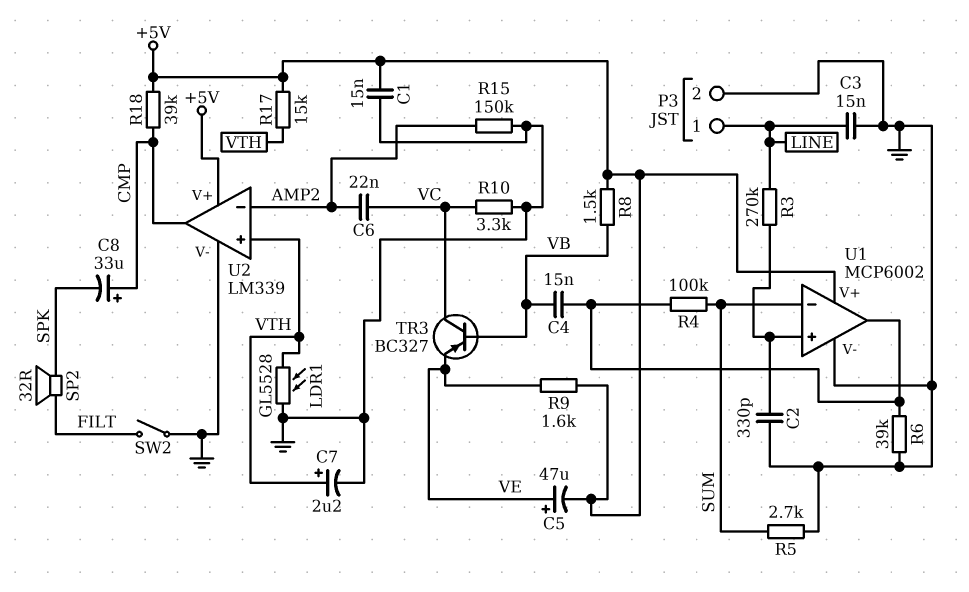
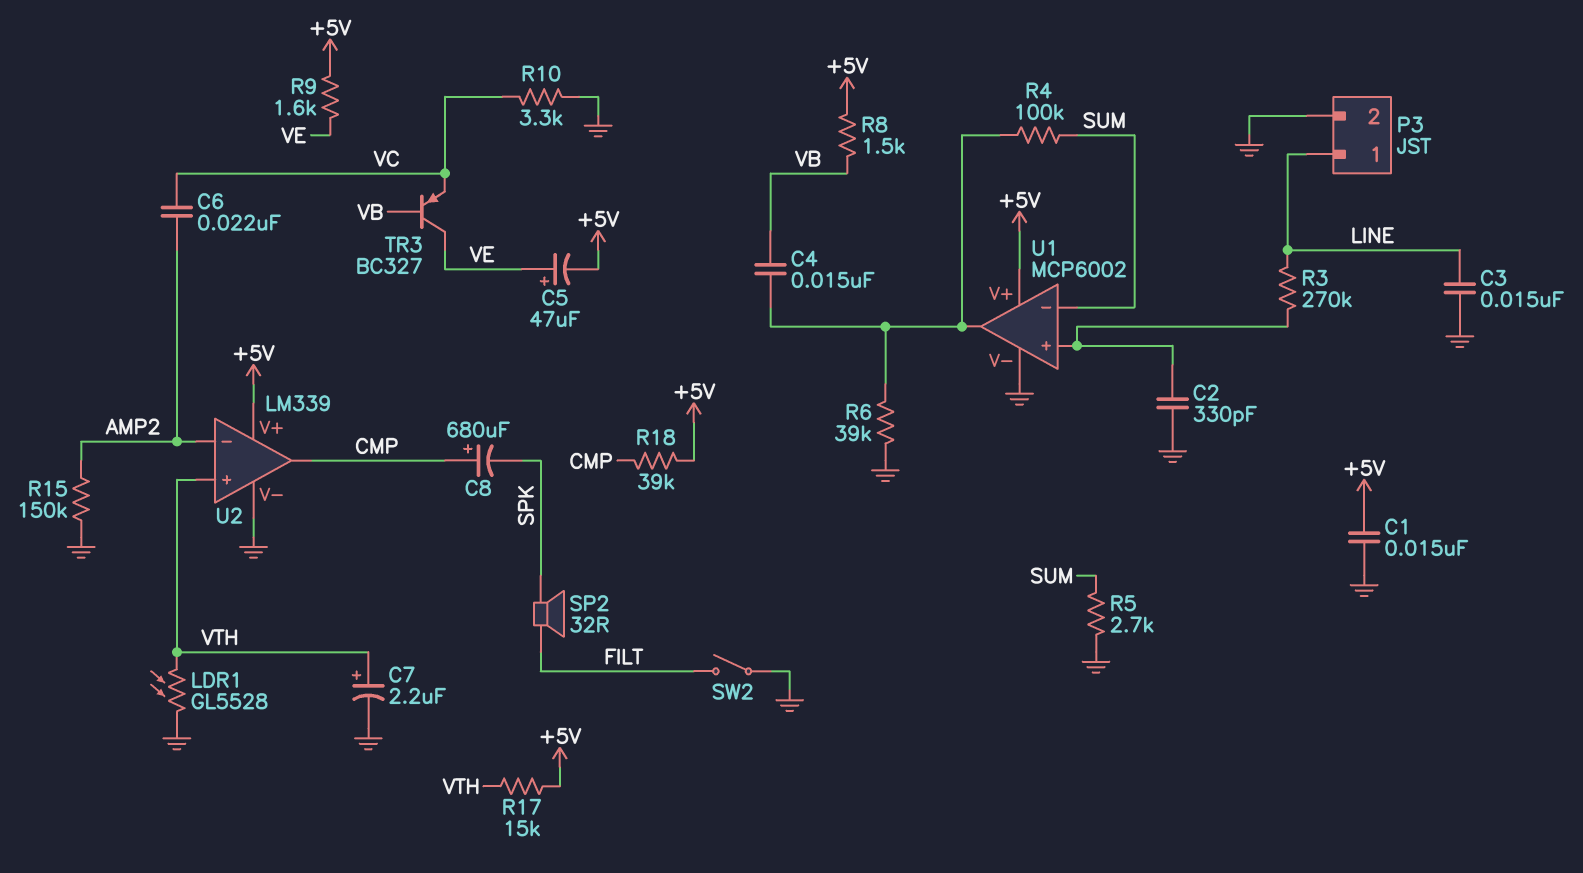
C8: 33uF (plus CMP, minus SPK) -> 680uF (plus CMP, minus SPK)
TR3: PNP BC327 (B VB, C VC, E VE) -> PNP BC327 (B VB, C VE, E VC)

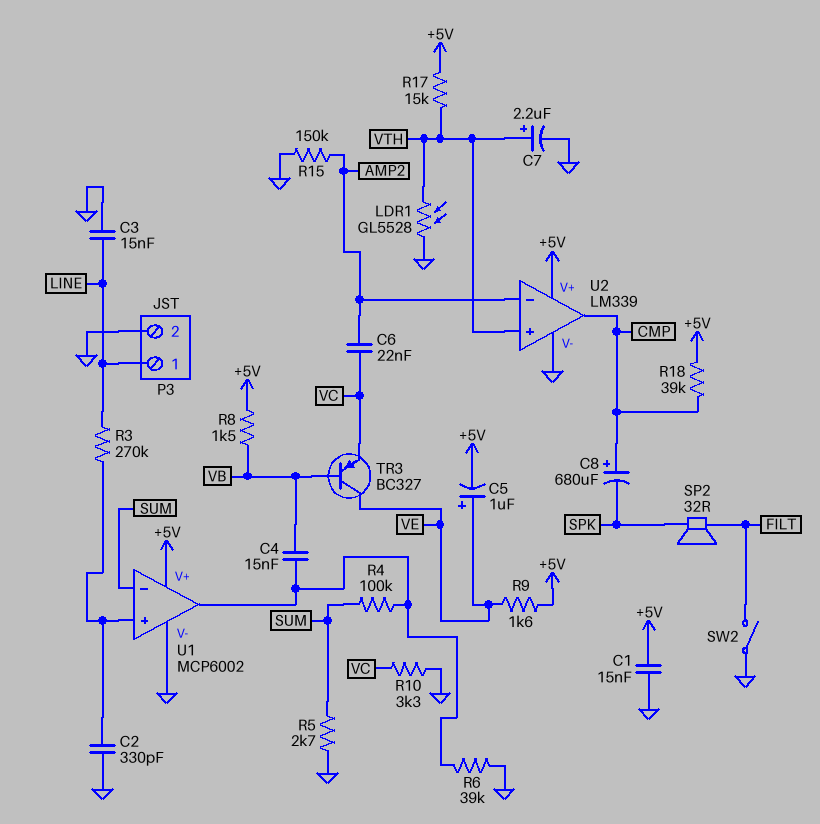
C5: 47uF (plus VE, minus +5V) -> 1uF (plus VE, minus +5V)

